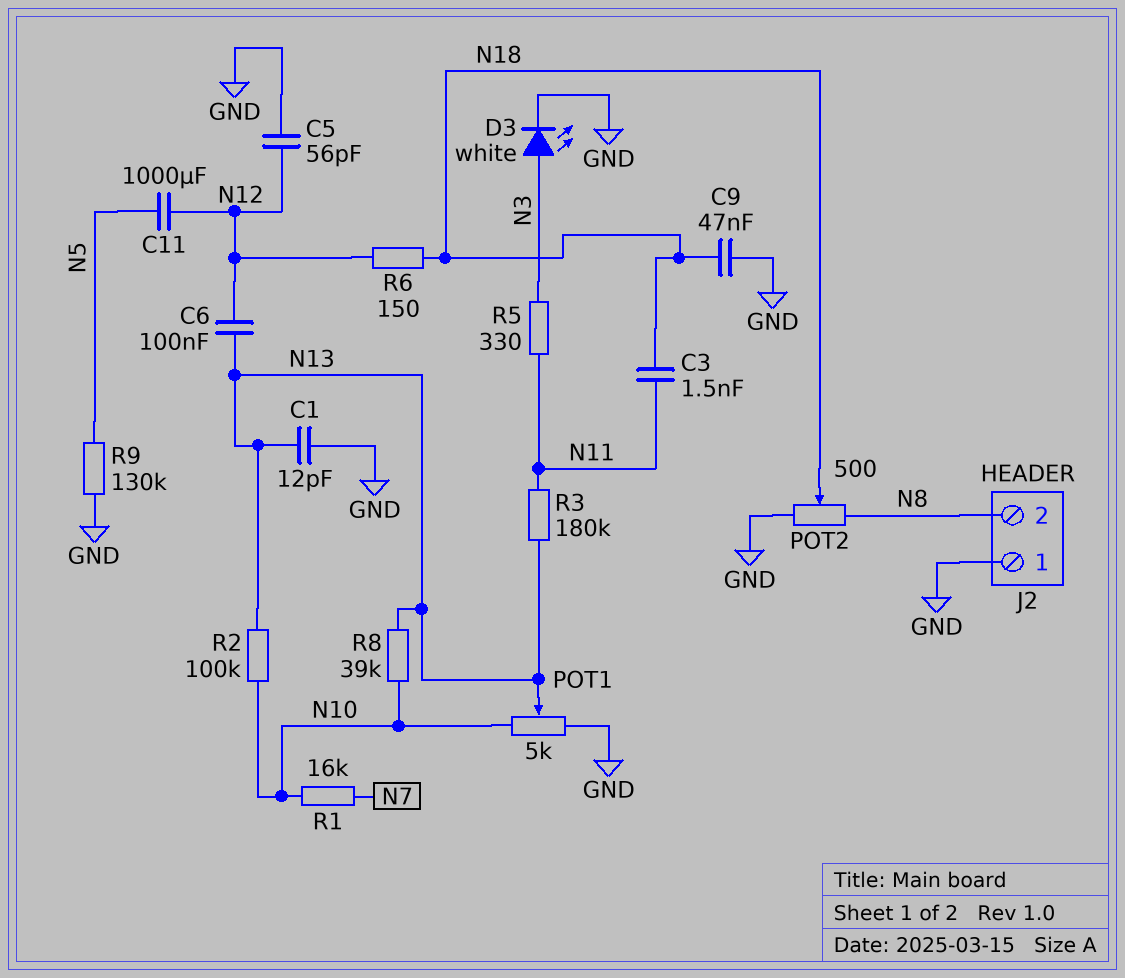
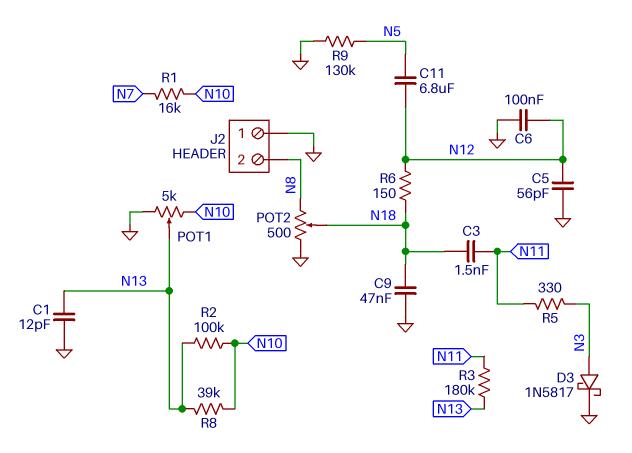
C6: 100nF (N12, N13) -> 100nF (GND, N12)
C11: 1000uF (N5, N12) -> 6.8uF (N5, N12)
D3: LED white (A N3, K GND) -> schottky 1N5817 (A N3, K GND)

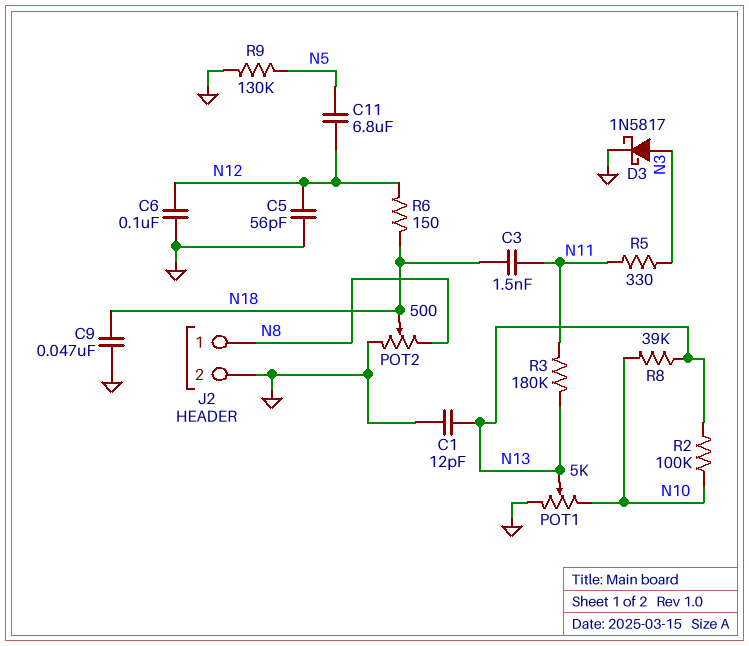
J2 pin 1: GND -> N8
J2 pin 2: N8 -> GND
R1: 16k (N7, N10) -> none

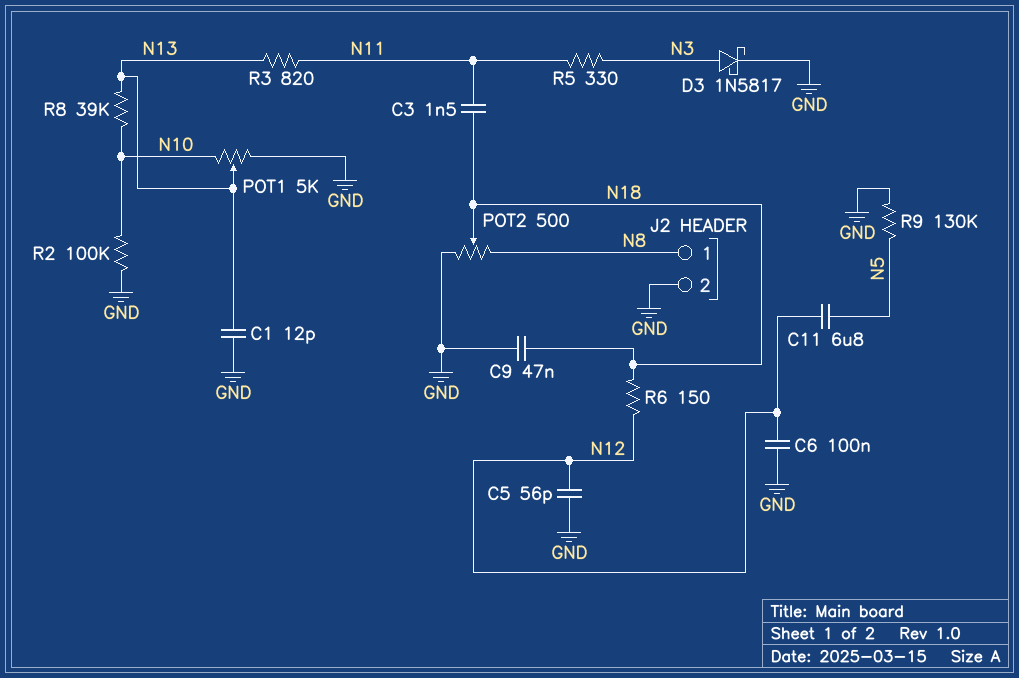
R2: 100k (N10, N13) -> 100k (GND, N10)
R3: 180k (N11, N13) -> 820 (N11, N13)

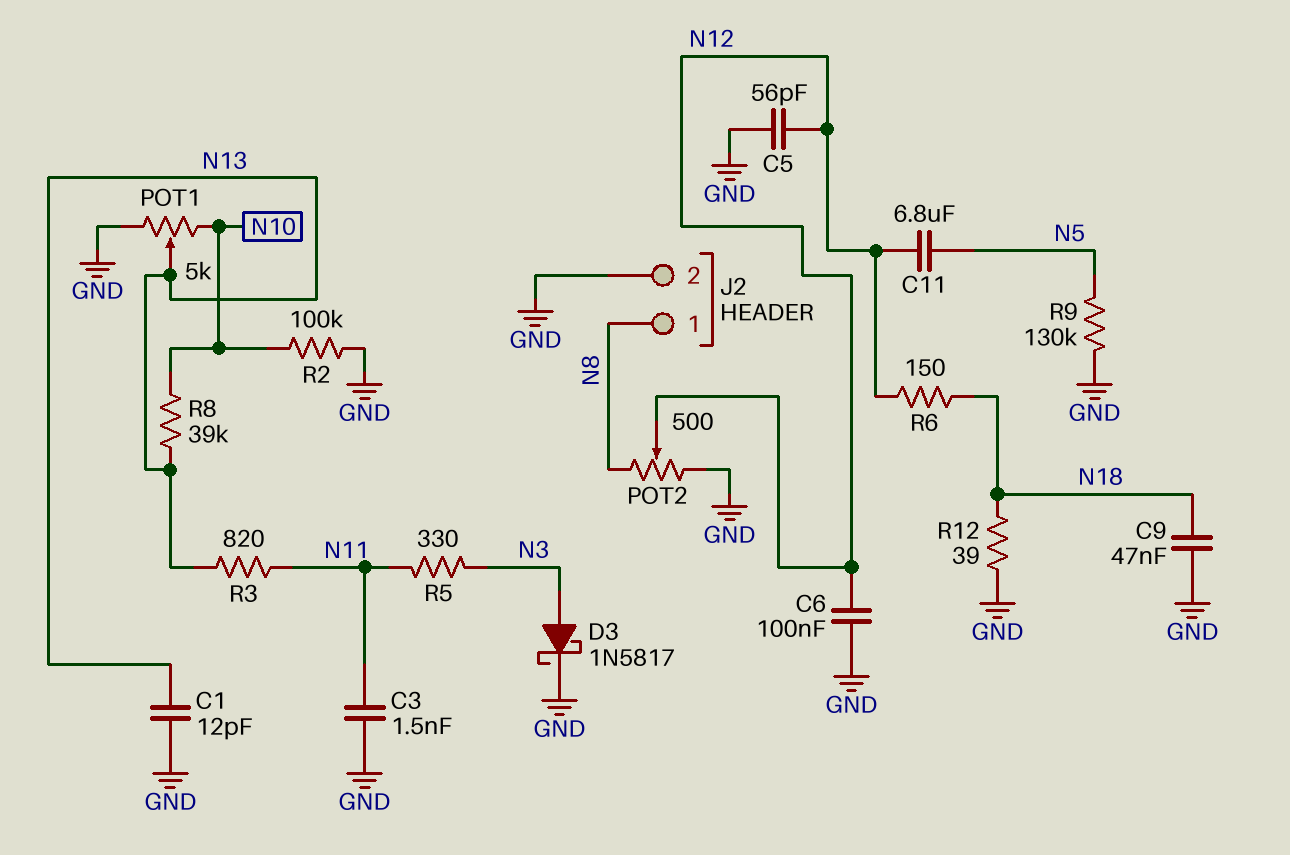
C3: 1.5nF (N11, N18) -> 1.5nF (GND, N11)
POT2: 500 (GND, N8, wiper N18) -> 500 (GND, N8, wiper N12)
R12: none -> 39 (GND, N18)

